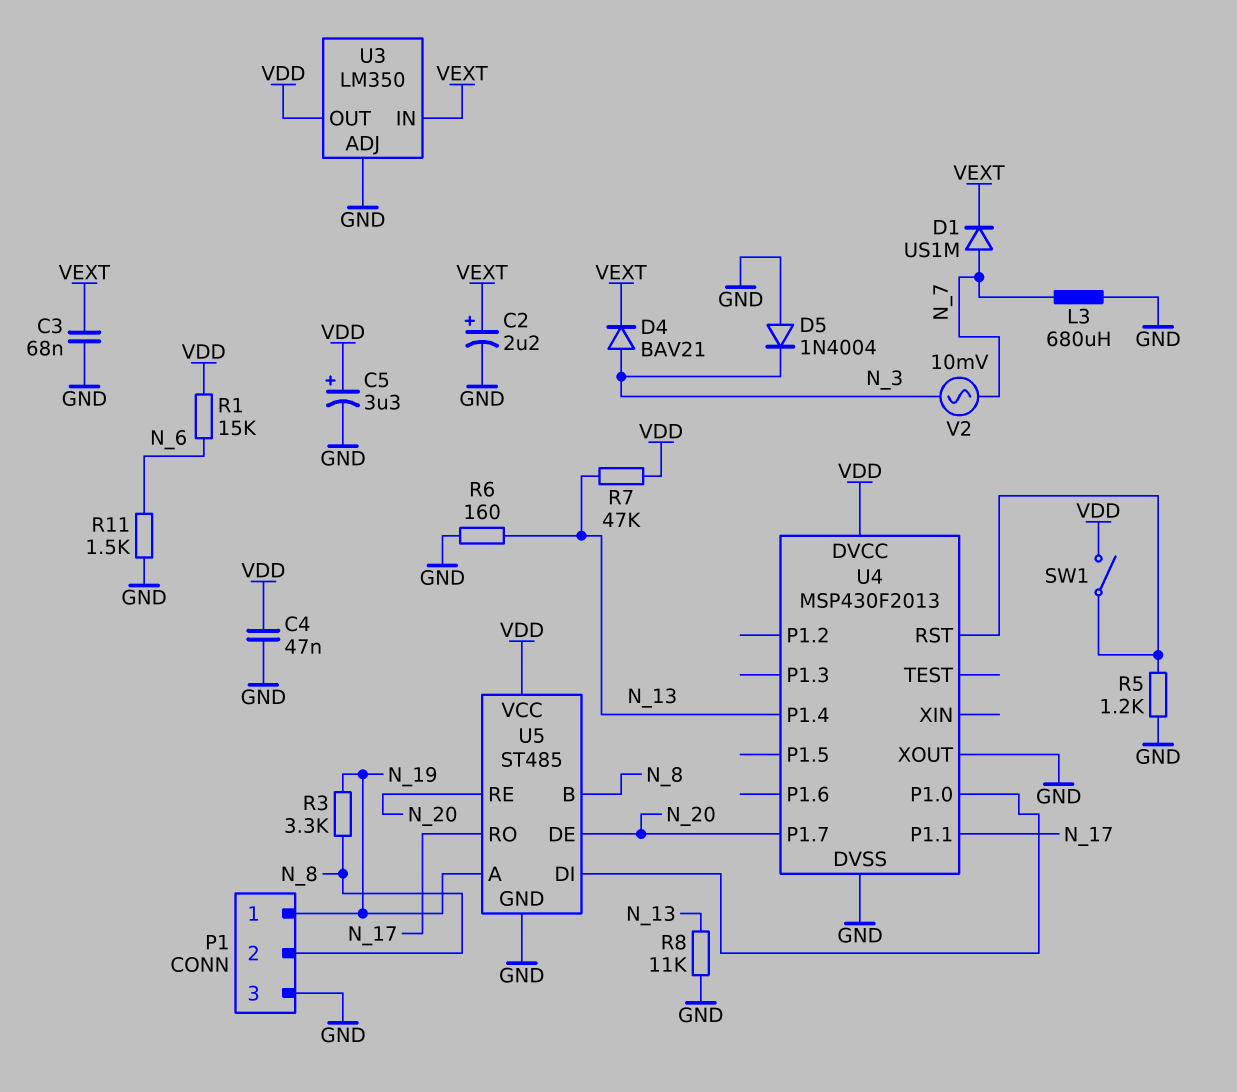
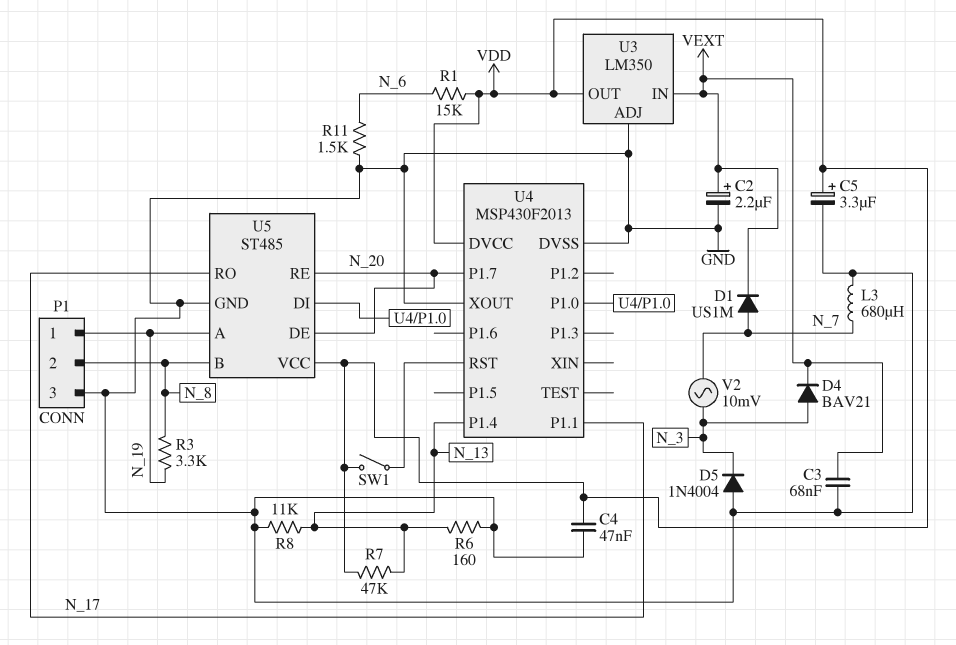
R5: 1.2k (GND, U4/RST) -> none

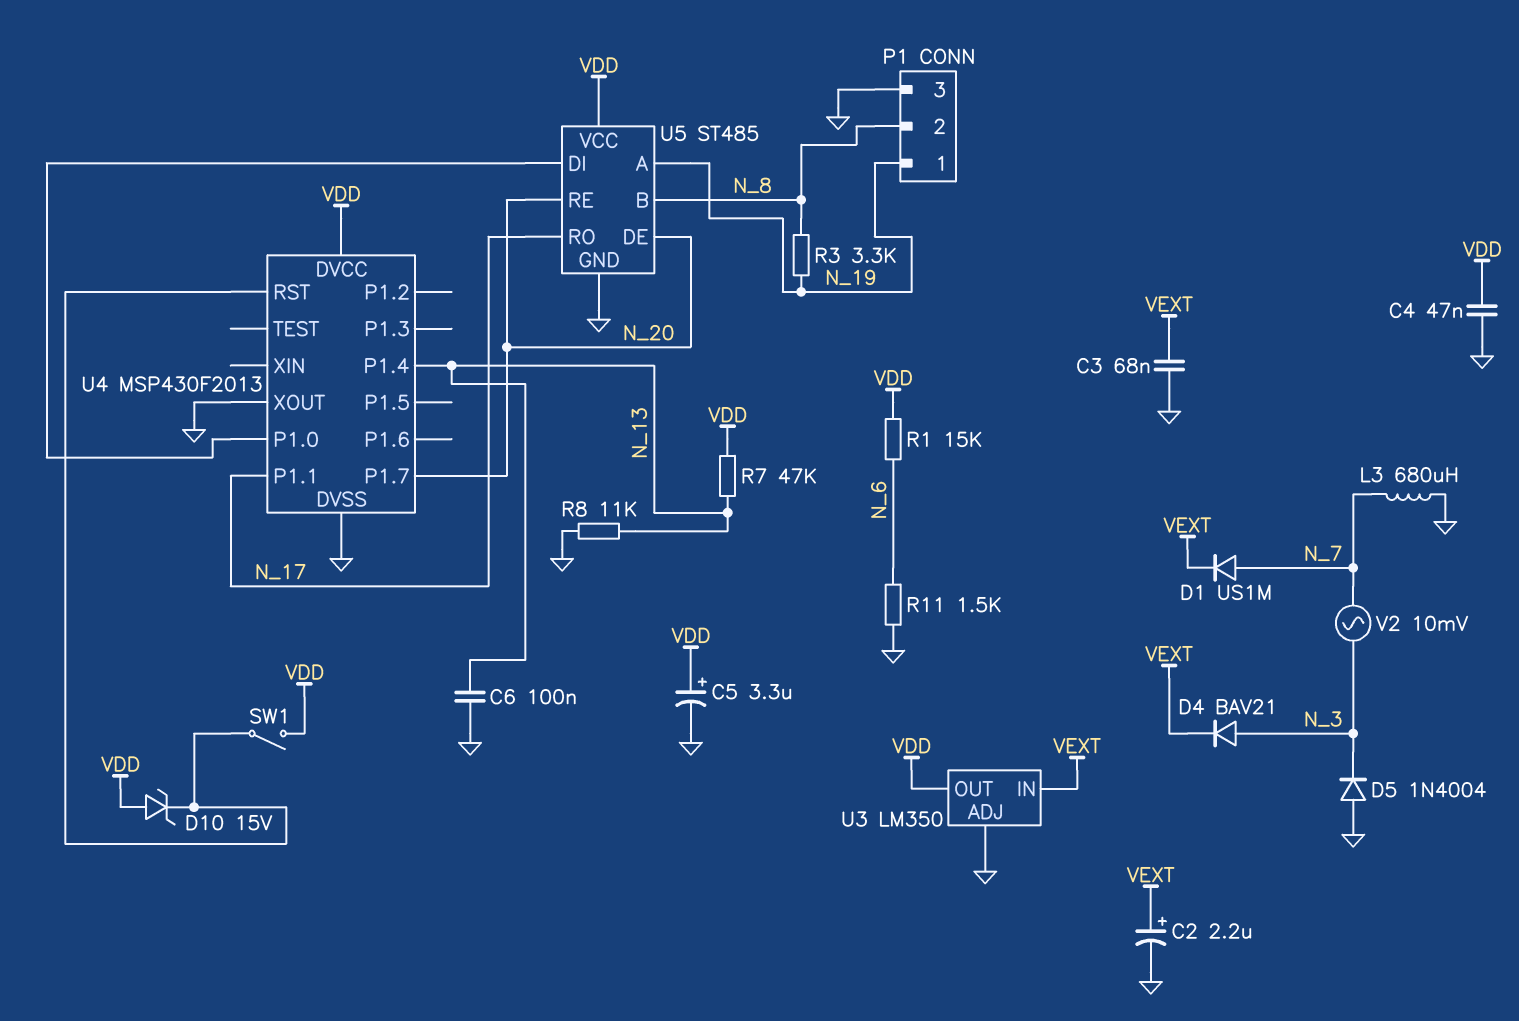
C6: none -> 100nF (GND, N_13)
D10: none -> zener 15V (A VDD, K U4/RST)
R6: 160 (GND, N_13) -> none

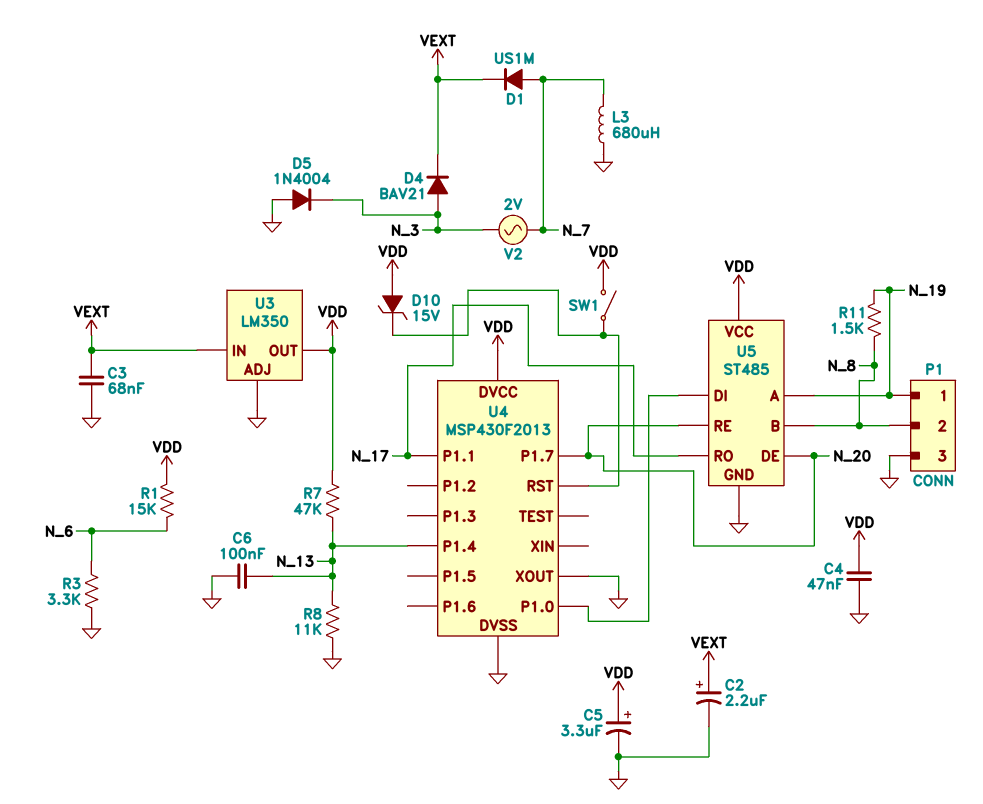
R3: 3.3k (N_8, N_19) -> 3.3k (GND, N_6)
R11: 1.5k (GND, N_6) -> 1.5k (N_8, N_19)
V2: AC 10mV (N_3, N_7) -> AC 2V (N_3, N_7)

